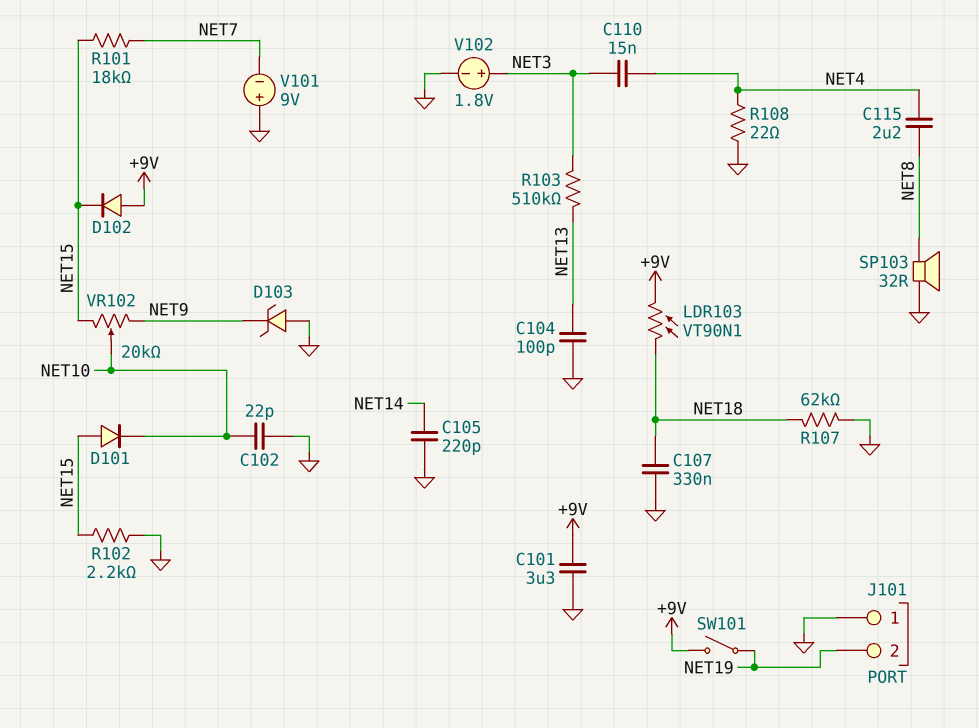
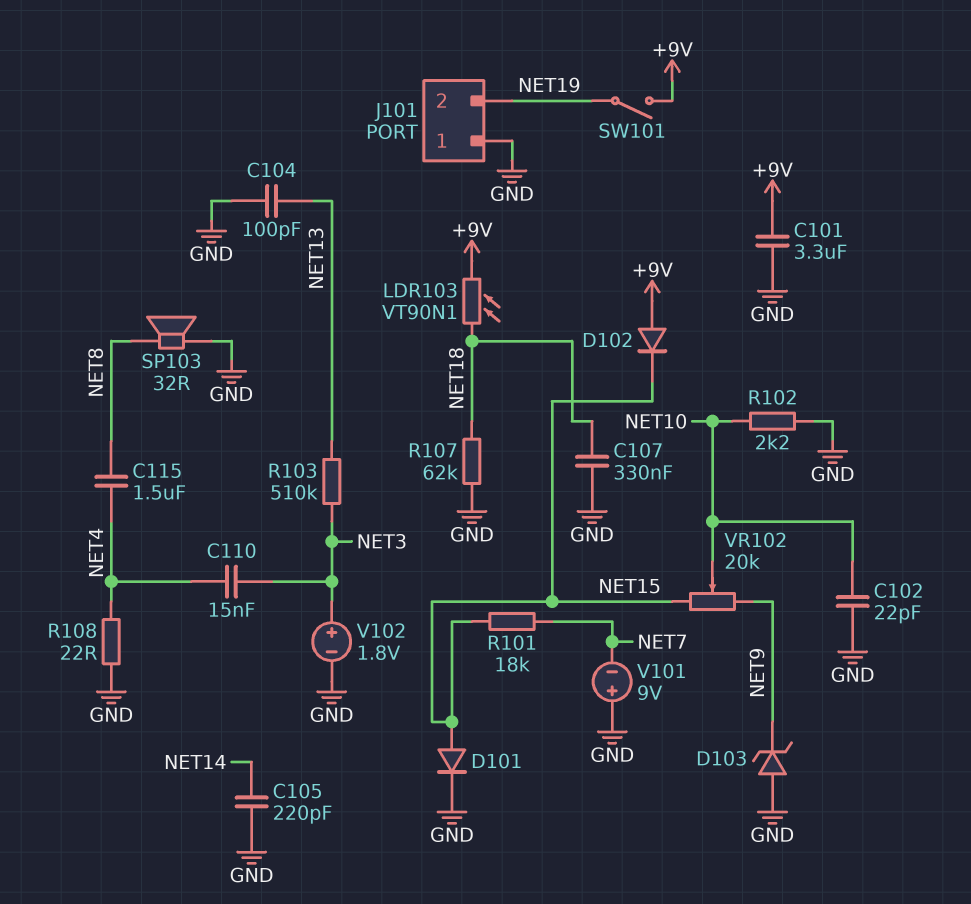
C115: 2.2uF (NET4, NET8) -> 1.5uF (NET4, NET8)
D101: diode (A NET15, K NET10) -> diode (A NET15, K GND)
R102: 2.2k (GND, NET15) -> 2.2k (GND, NET10)

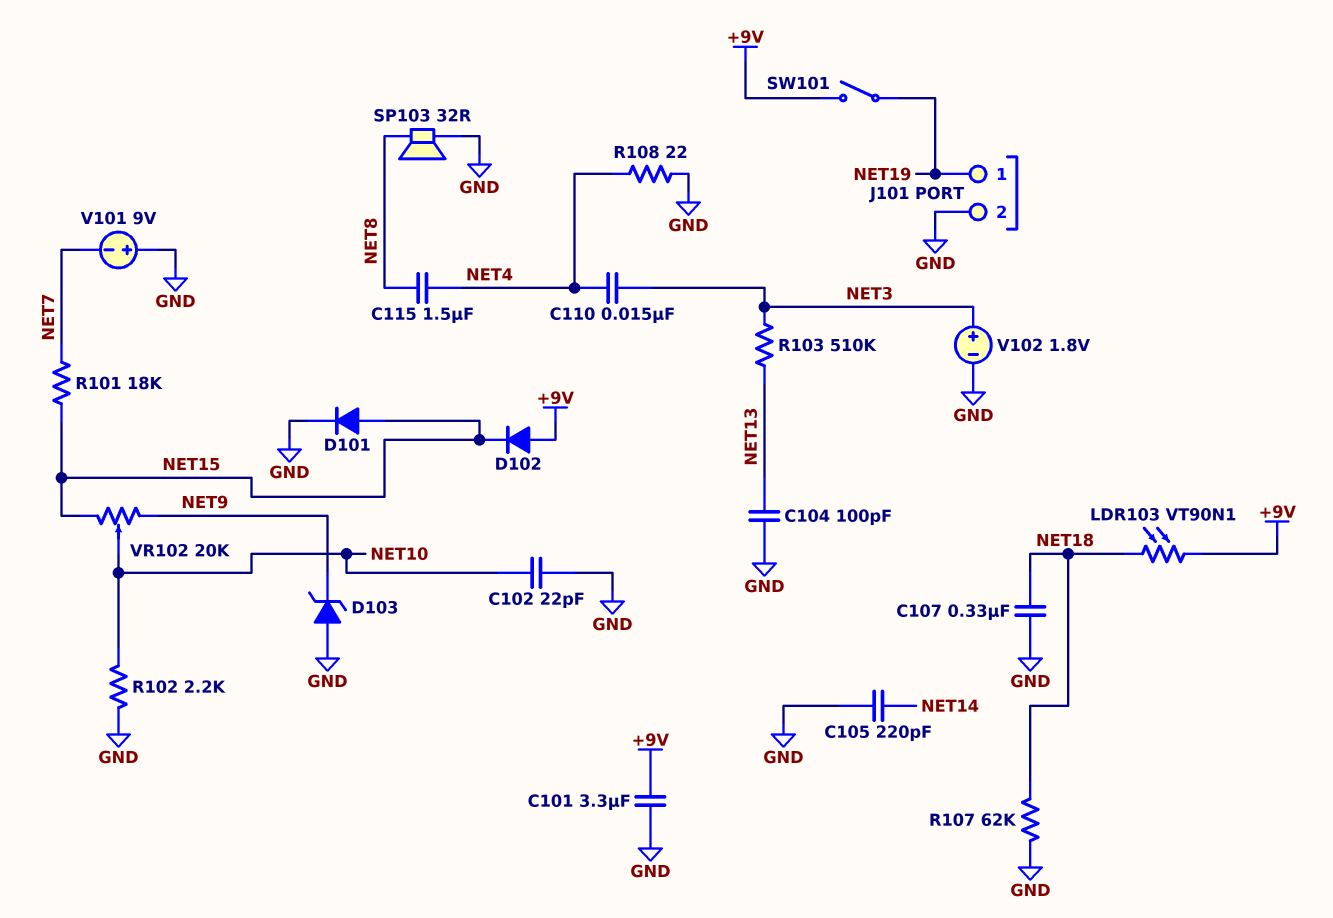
J101 pin 1: GND -> NET19
J101 pin 2: NET19 -> GND

